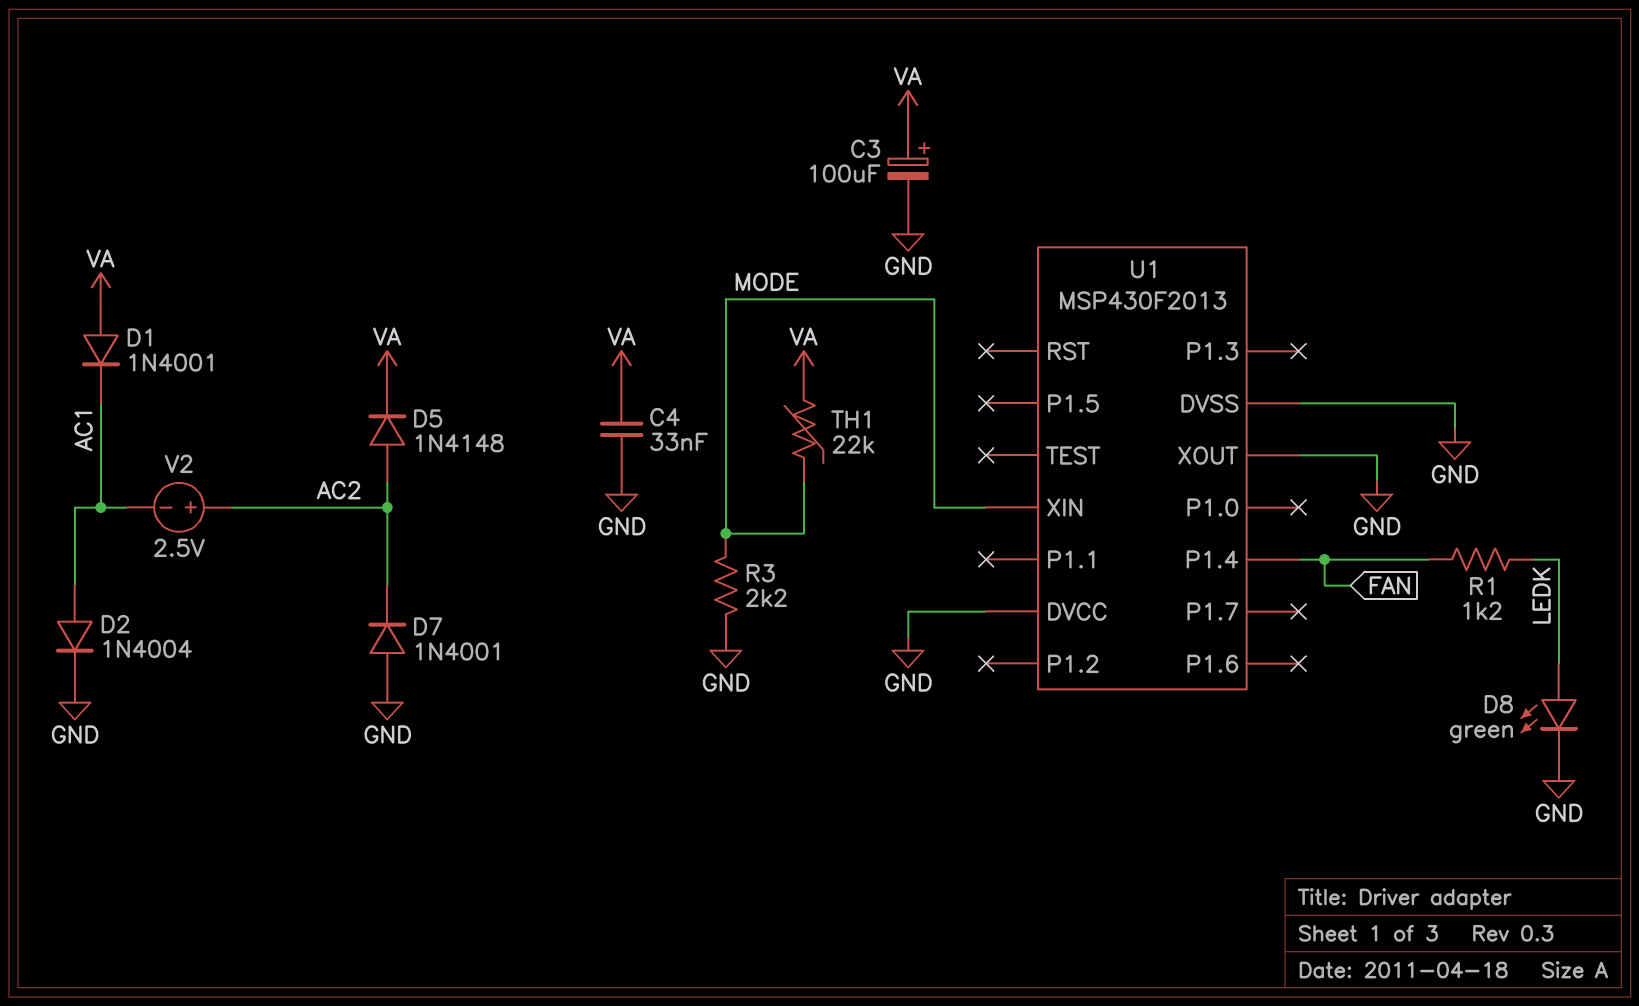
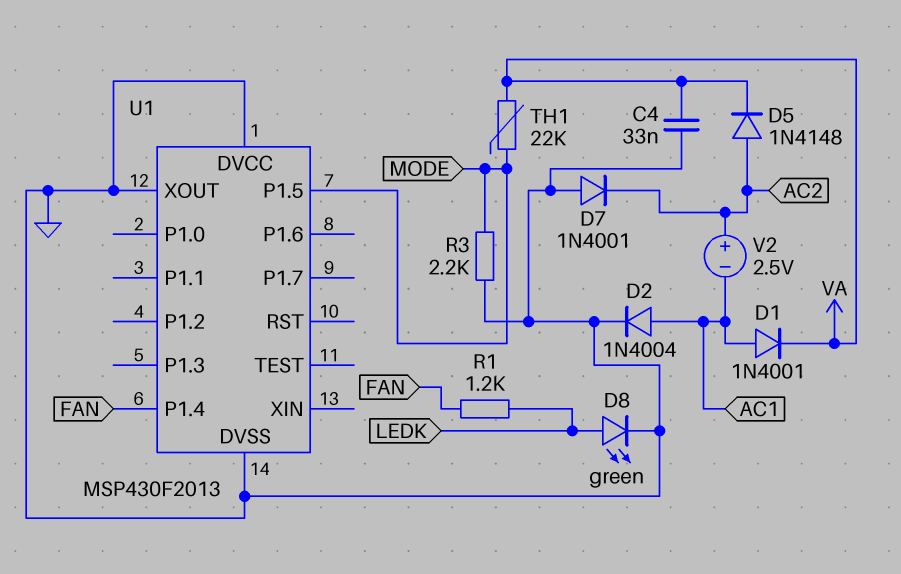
C3: 100uF (plus VA, minus GND) -> none
D1: diode 1N4001 (A VA, K AC1) -> diode 1N4001 (A AC1, K VA)
U1 pin P1.5: none -> MODE
U1 pin XIN: MODE -> none

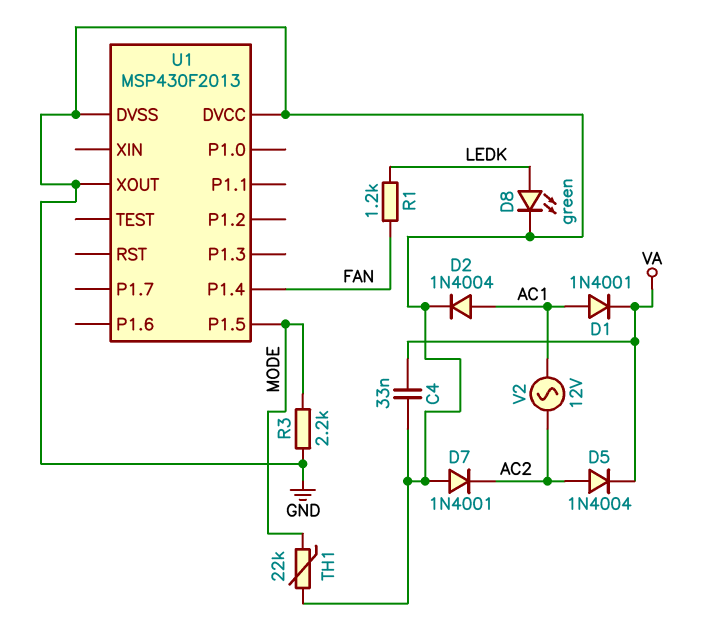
D5: diode 1N4148 (A AC2, K VA) -> diode 1N4004 (A AC2, K VA)
TH1: 22k (MODE, VA) -> 22k (GND, MODE)
V2: 2.5V (plus AC2, minus AC1) -> AC 12V (AC1, AC2)

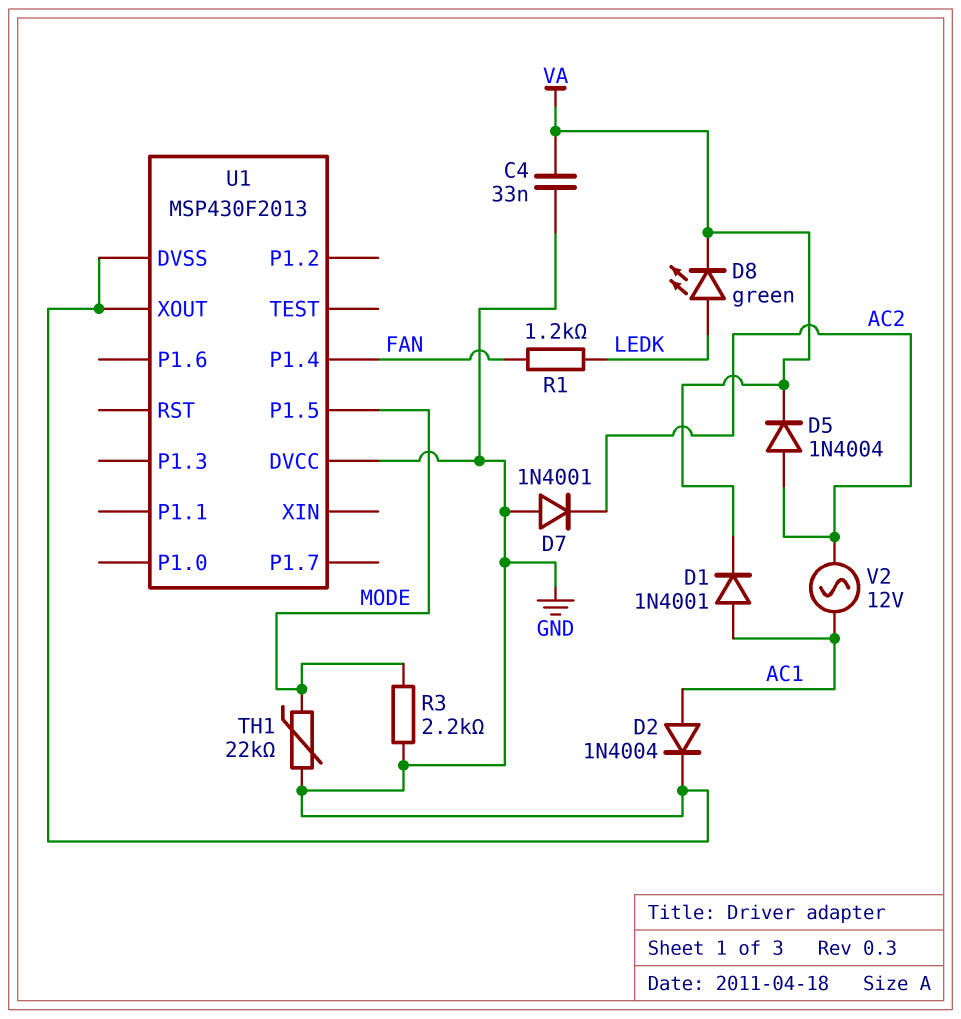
D8: LED green (A LEDK, K GND) -> LED green (A LEDK, K VA)

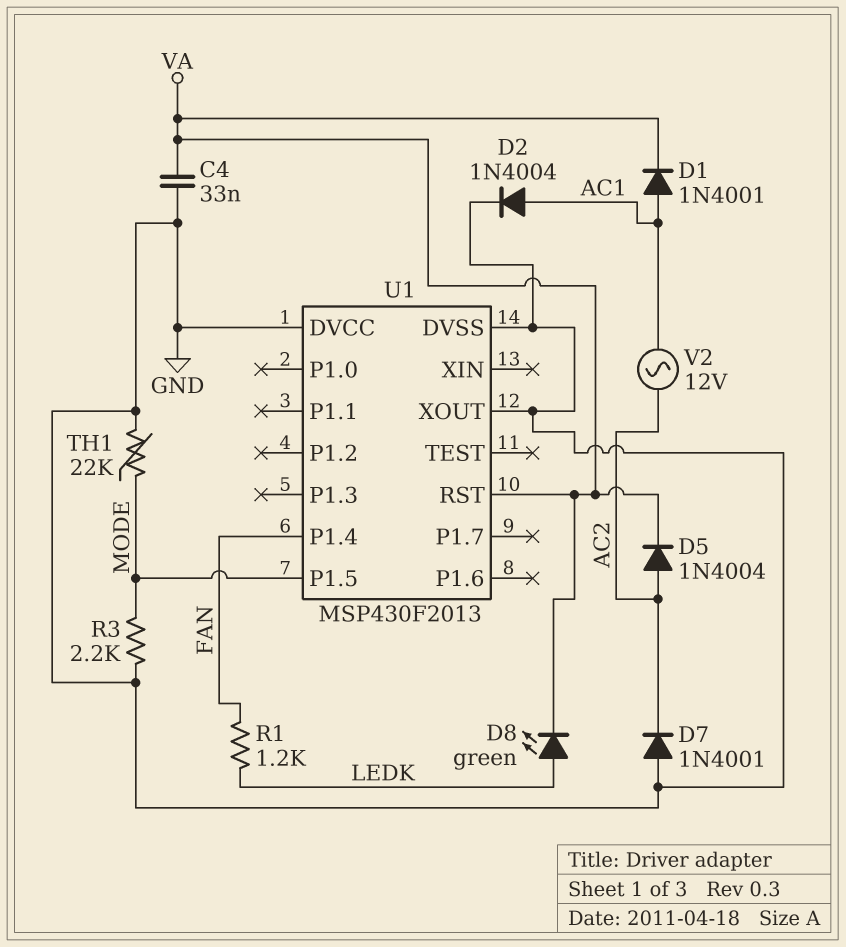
U1 pin RST: none -> VA

